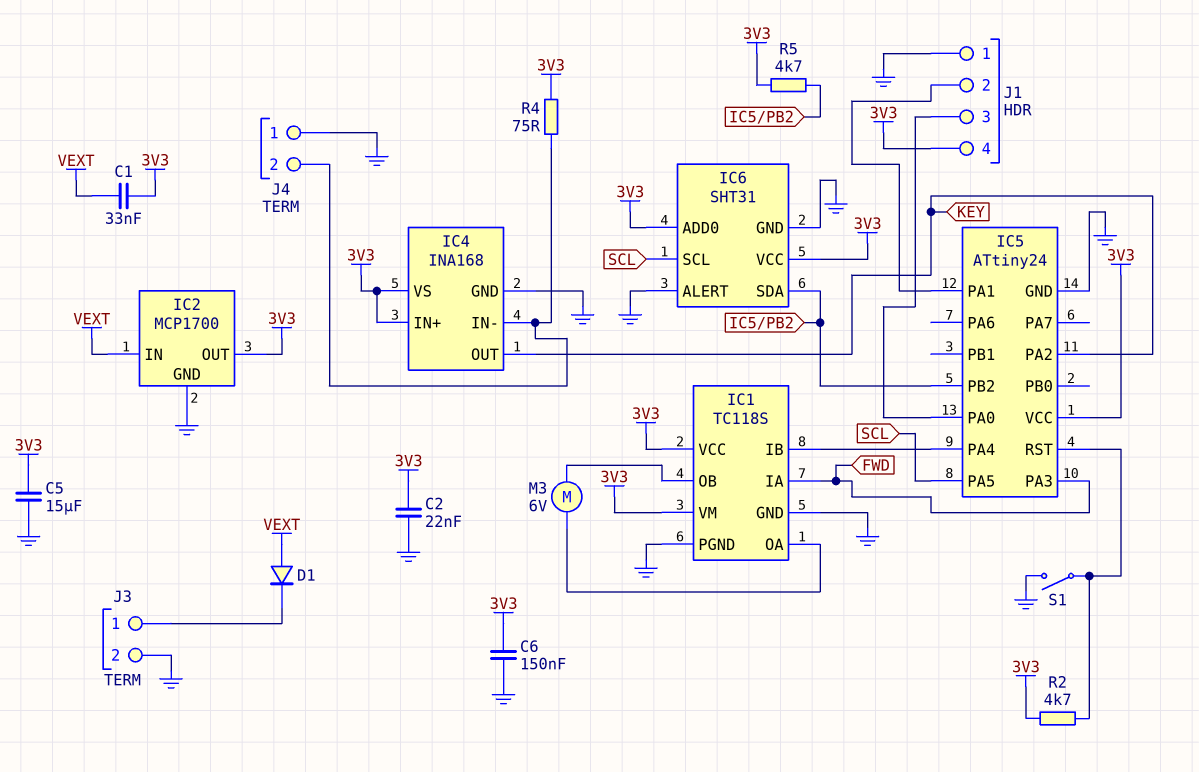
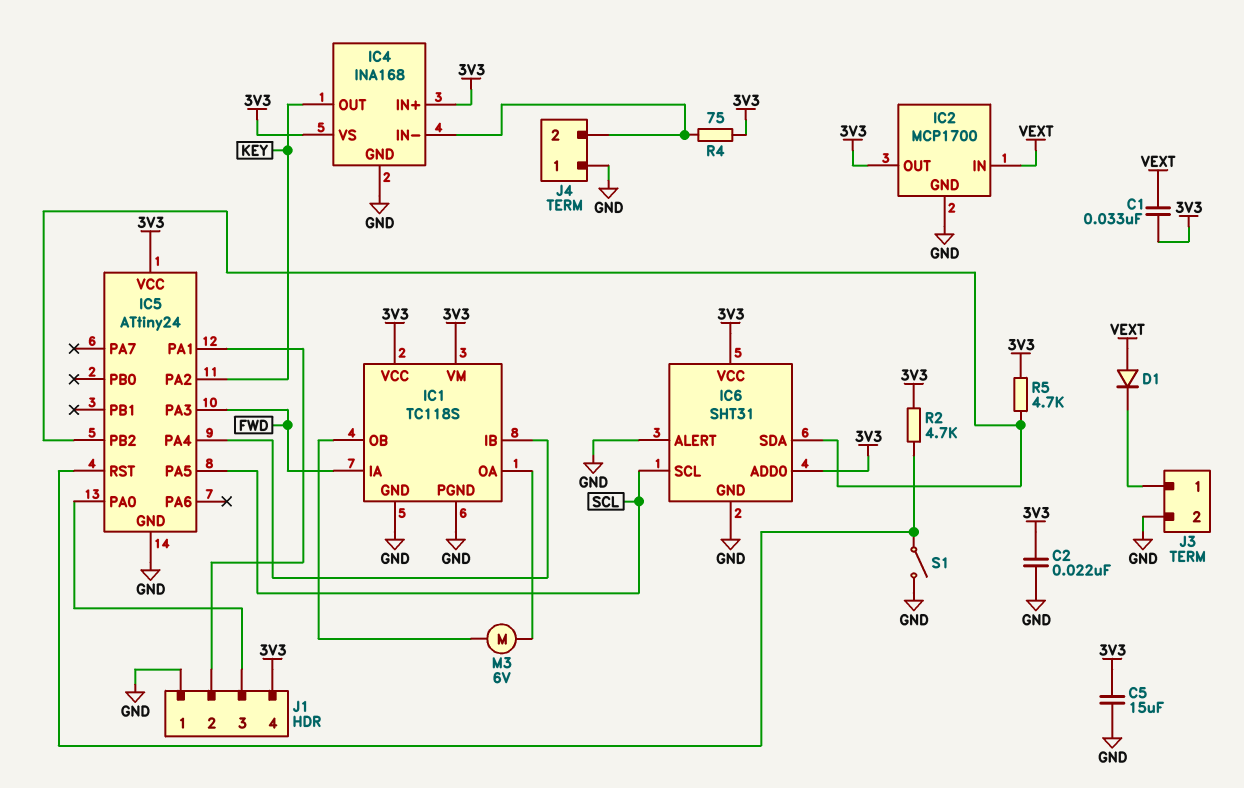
C6: 150nF (3V3, GND) -> none

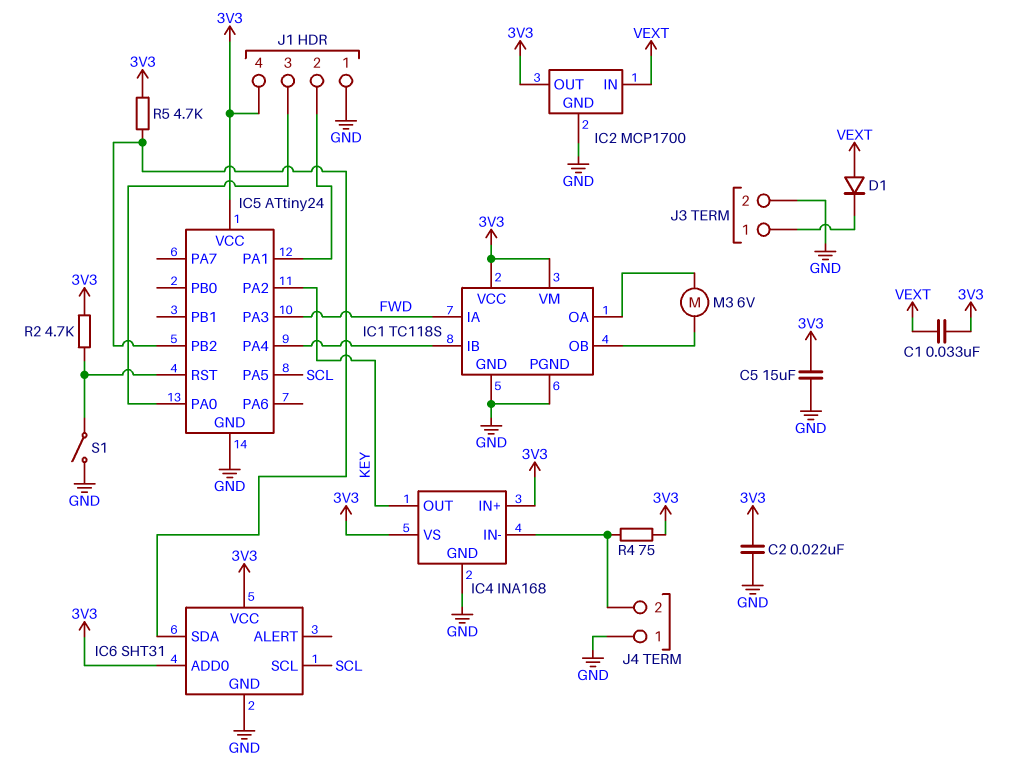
IC6 pin ALERT: GND -> none

